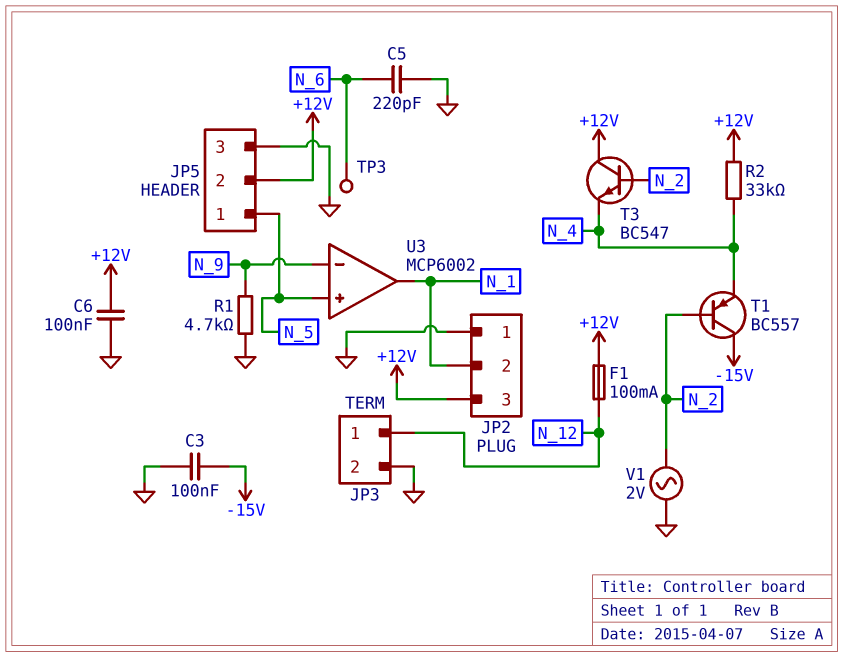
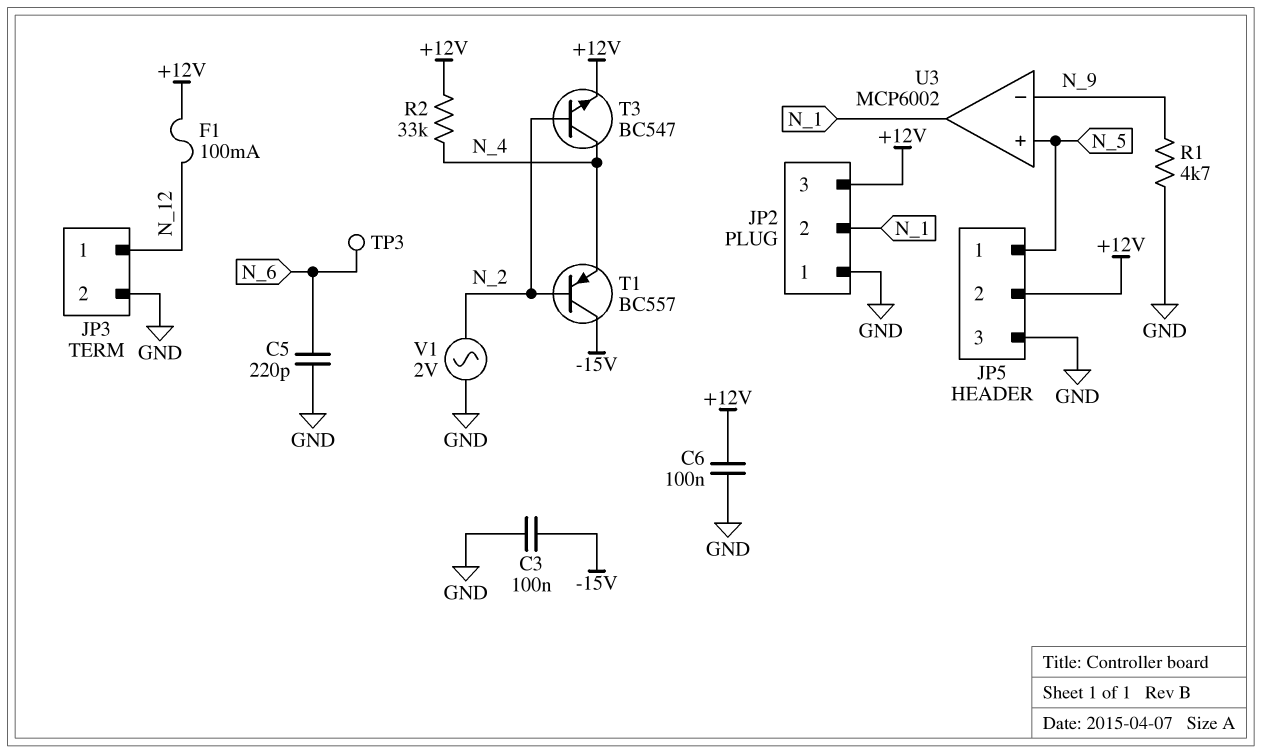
T3: NPN BC547 (B N_2, C +12V, E N_4) -> NPN BC547 (B N_2, C N_4, E +12V)

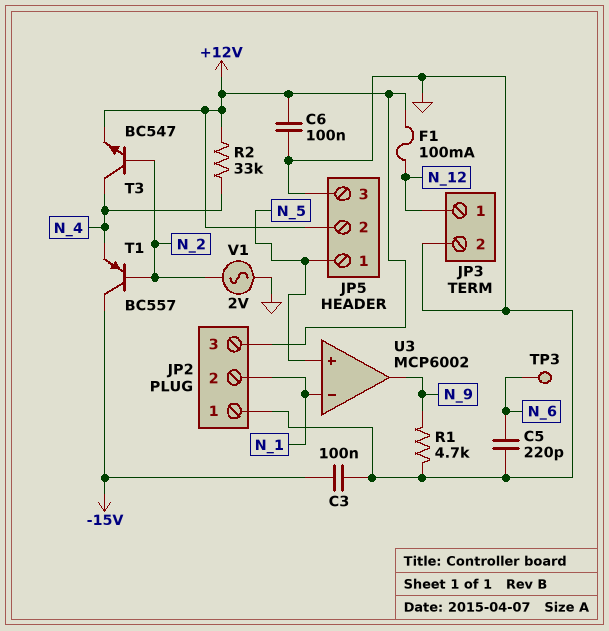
U3 pin in-: N_9 -> N_1
U3 pin out: N_1 -> N_9

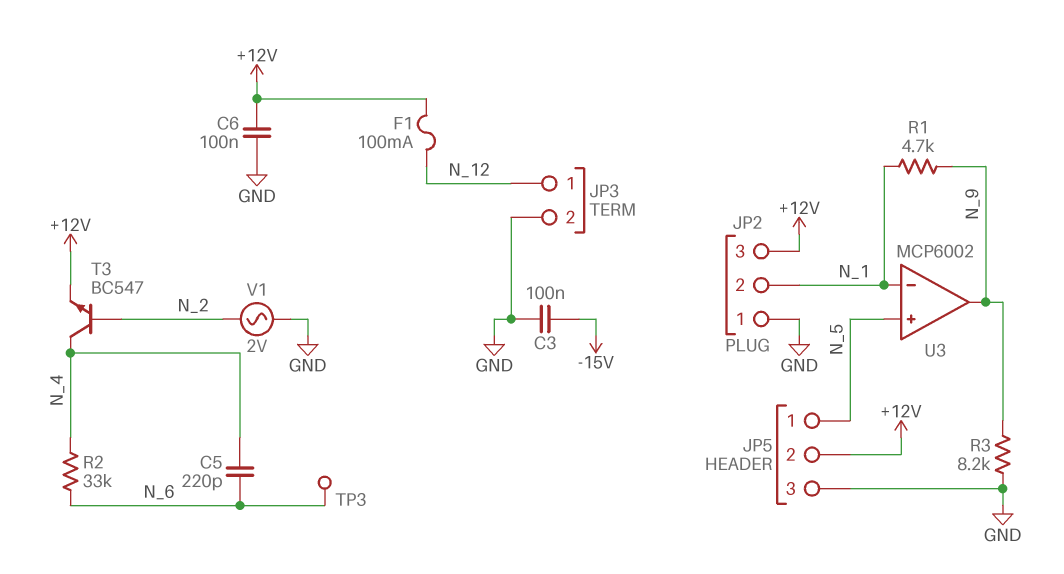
C5: 220pF (GND, N_6) -> 220pF (N_4, N_6)
R1: 4.7k (GND, N_9) -> 4.7k (N_1, N_9)
R2: 33k (+12V, N_4) -> 33k (N_4, N_6)
R3: none -> 8.2k (GND, N_9)
T1: PNP BC557 (B N_2, C -15V, E N_4) -> none

